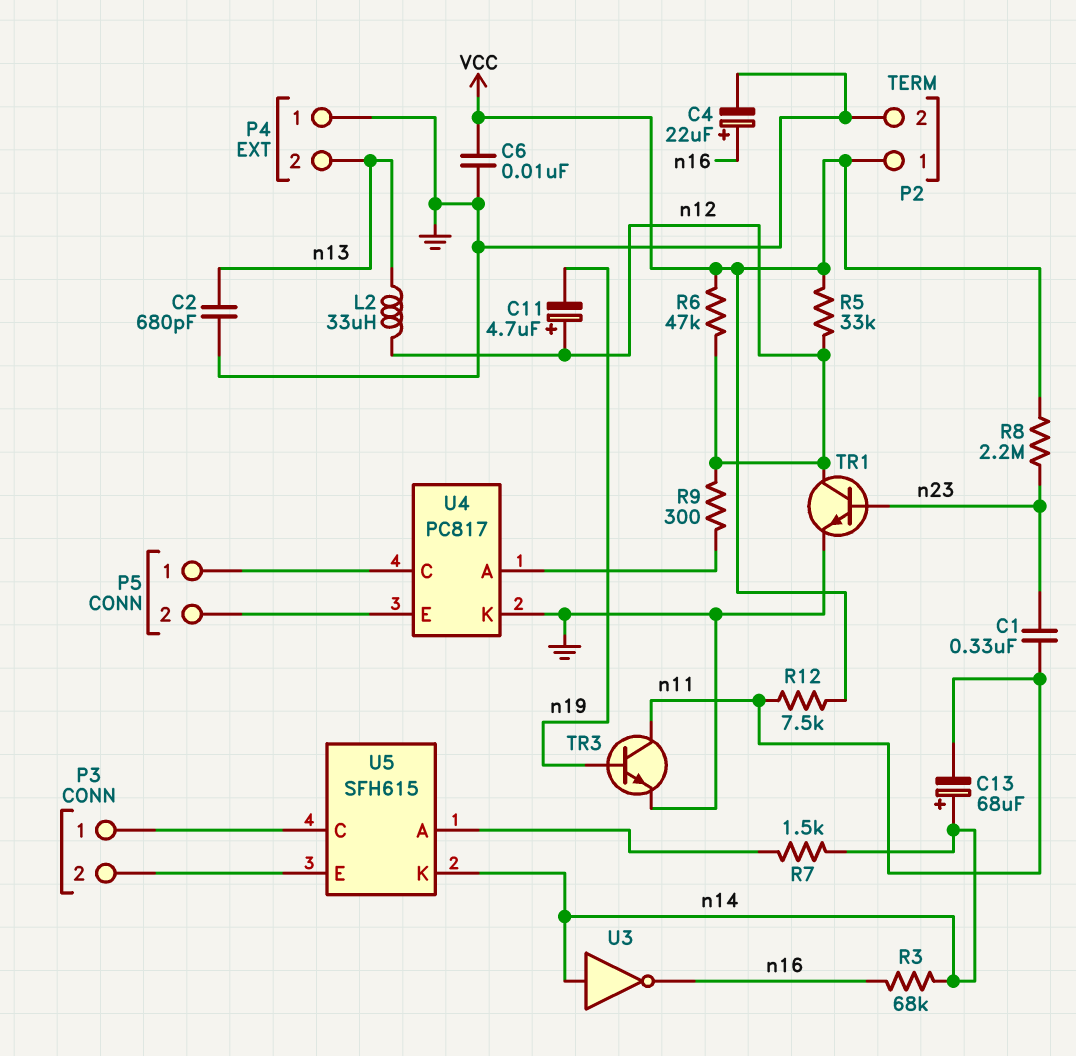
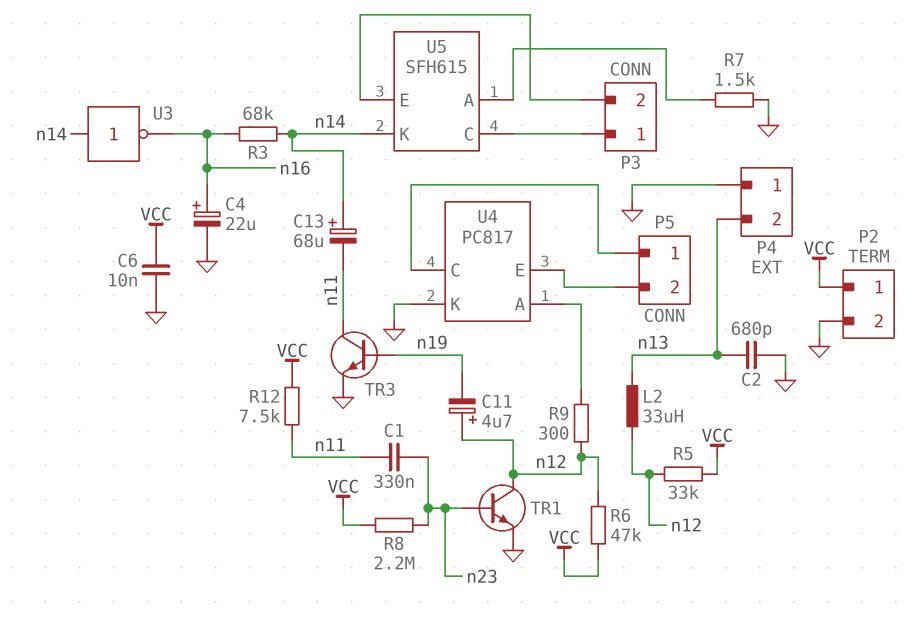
R7: 1.5k (U5/A, n14) -> 1.5k (GND, U5/A)

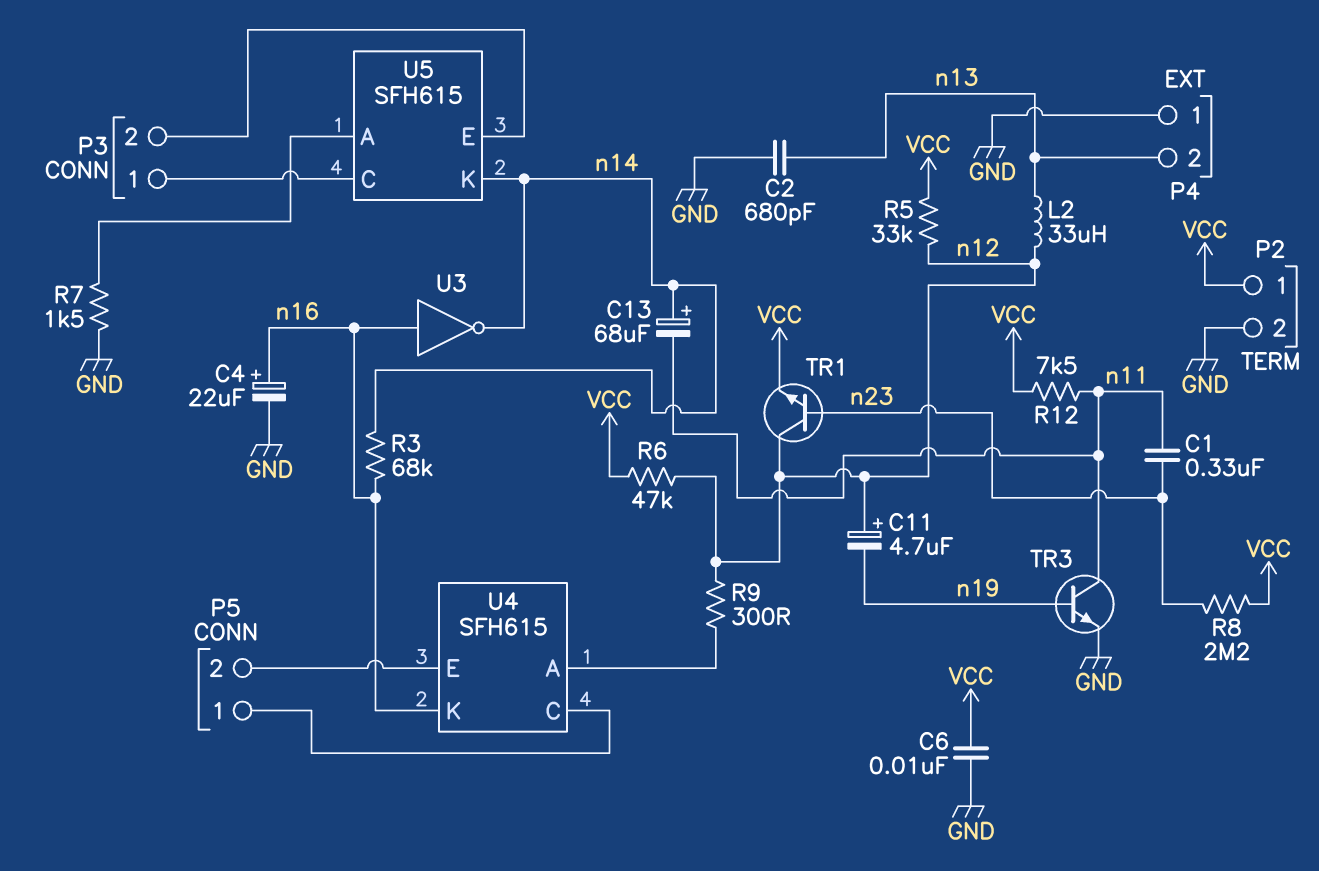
TR1: NPN (B n23, C n12, E GND) -> NPN (B n23, C n12, E VCC)
U3: NOT (in n14, out n16) -> NOT (in n16, out n14)
U4: PC817 -> SFH615
U4 pin K: GND -> n16

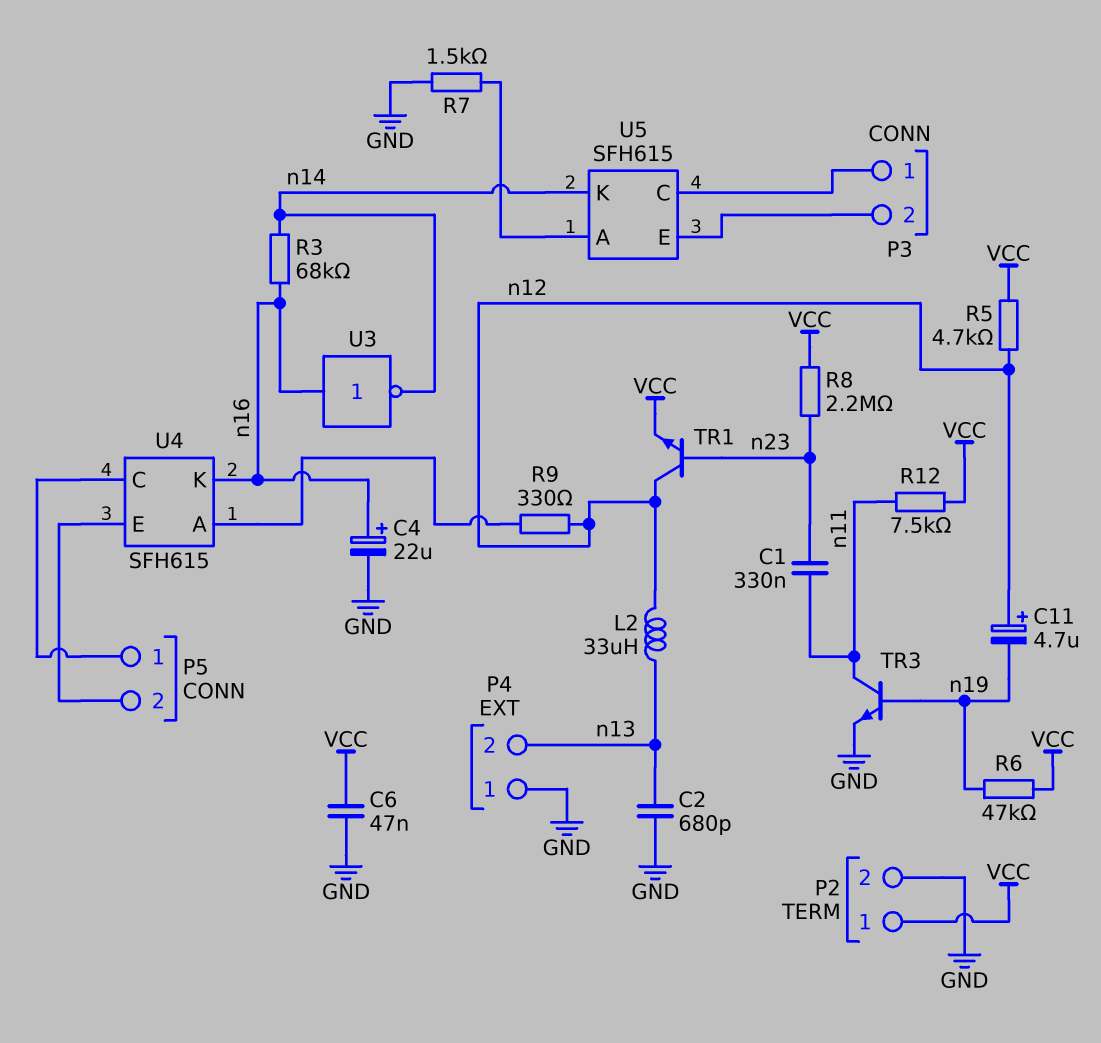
C6: 10nF (GND, VCC) -> 47nF (GND, VCC)
C13: 68uF (plus n14, minus n11) -> none
R5: 33k (VCC, n12) -> 4.7k (VCC, n12)
R6: 47k (VCC, n12) -> 47k (VCC, n19)
R9: 300 (U4/A, n12) -> 330 (U4/A, n12)

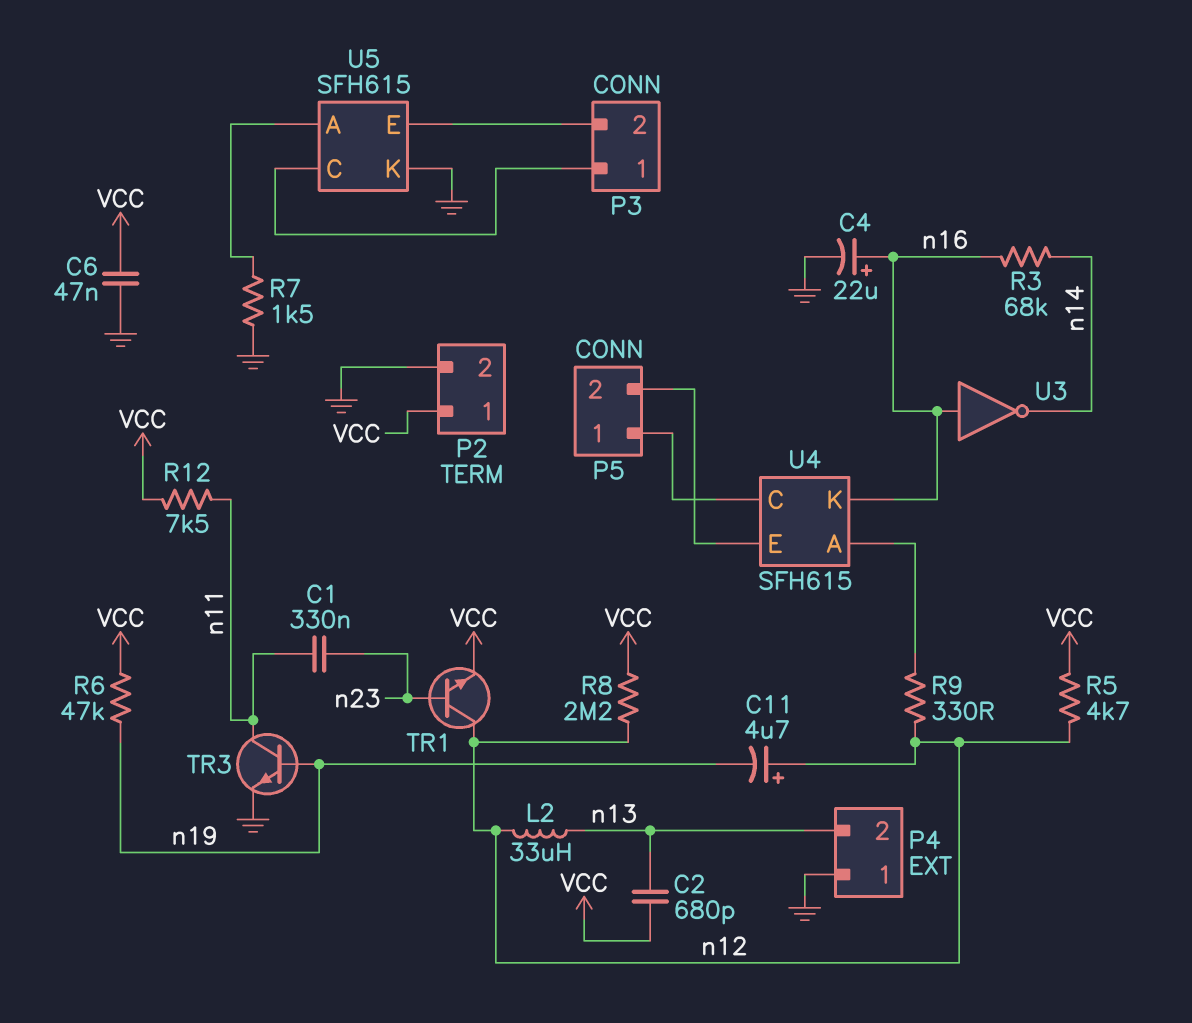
C2: 680pF (GND, n13) -> 680pF (VCC, n13)
R8: 2.2M (VCC, n23) -> 2.2M (VCC, n12)
U5 pin K: n14 -> GND

